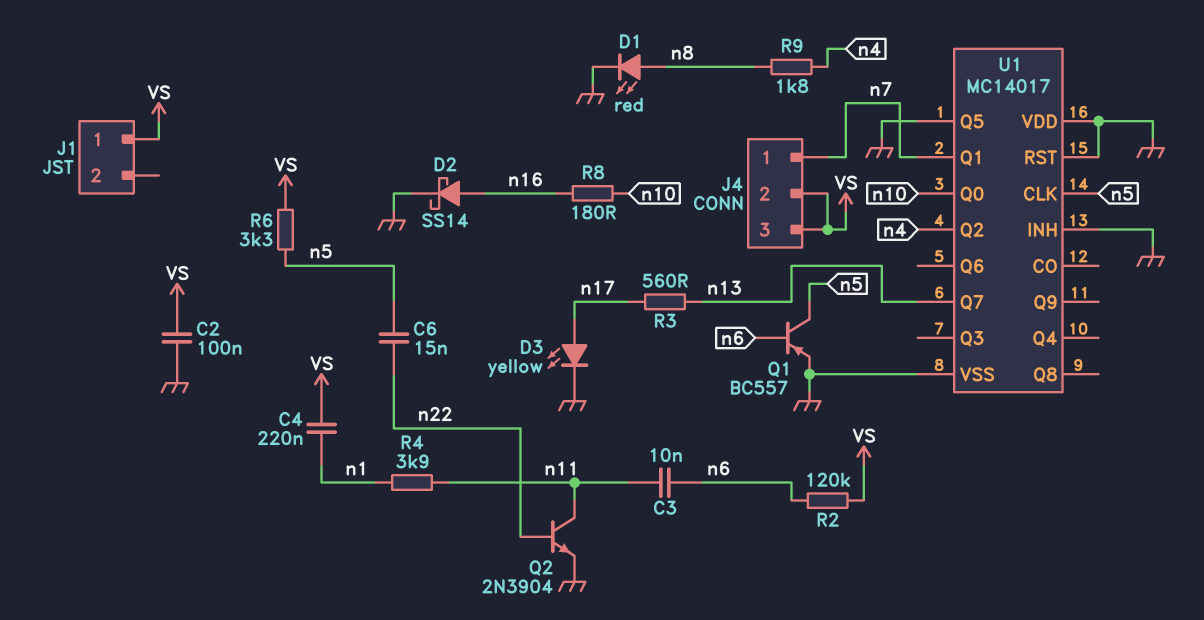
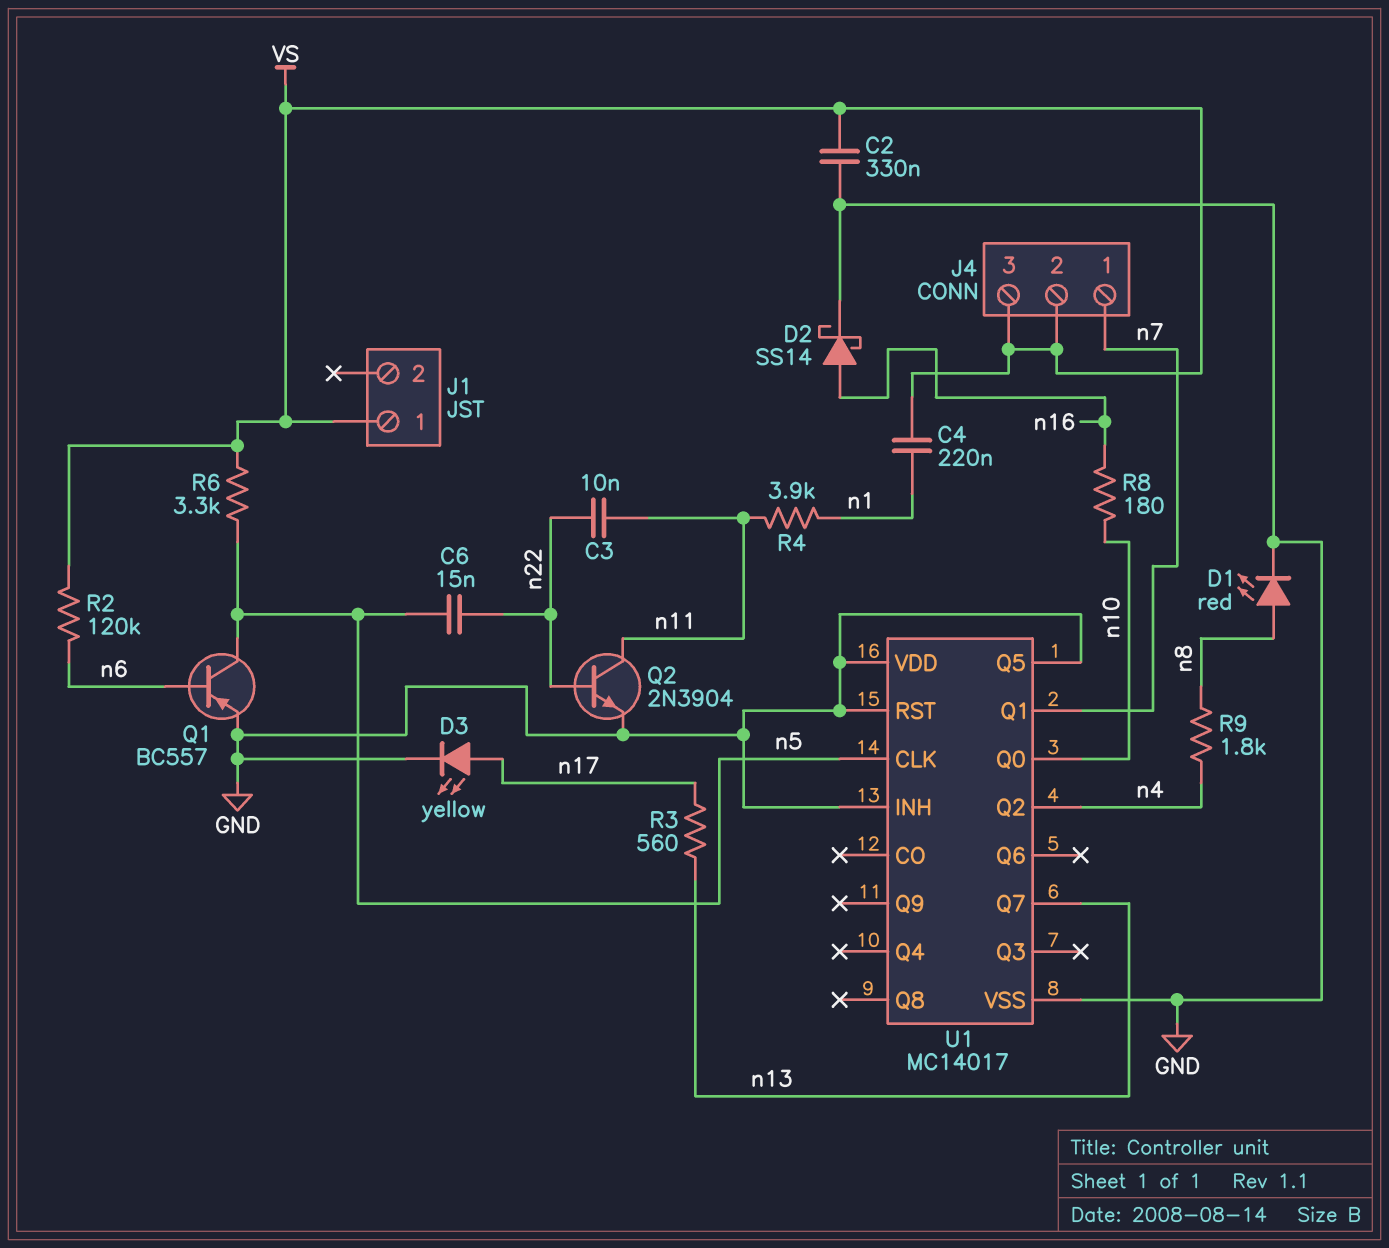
C2: 100nF (GND, VS) -> 330nF (GND, VS)
C3: 10nF (n6, n11) -> 10nF (n11, n22)

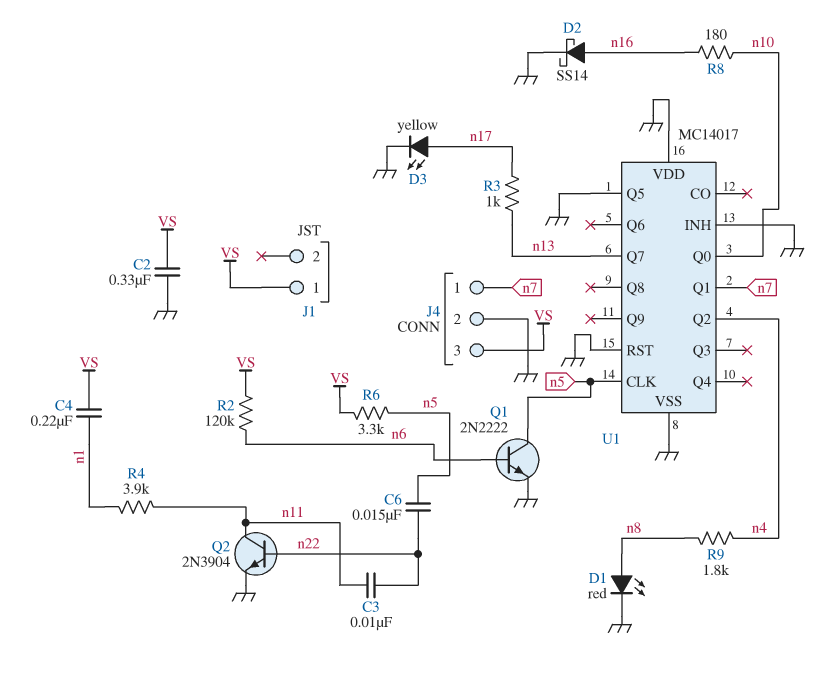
J4 pin 2: VS -> GND
Q1: PNP BC557 (B n6, C n5, E GND) -> NPN 2N2222 (B n6, C n5, E GND)
R3: 560 (n13, n17) -> 1k (n13, n17)

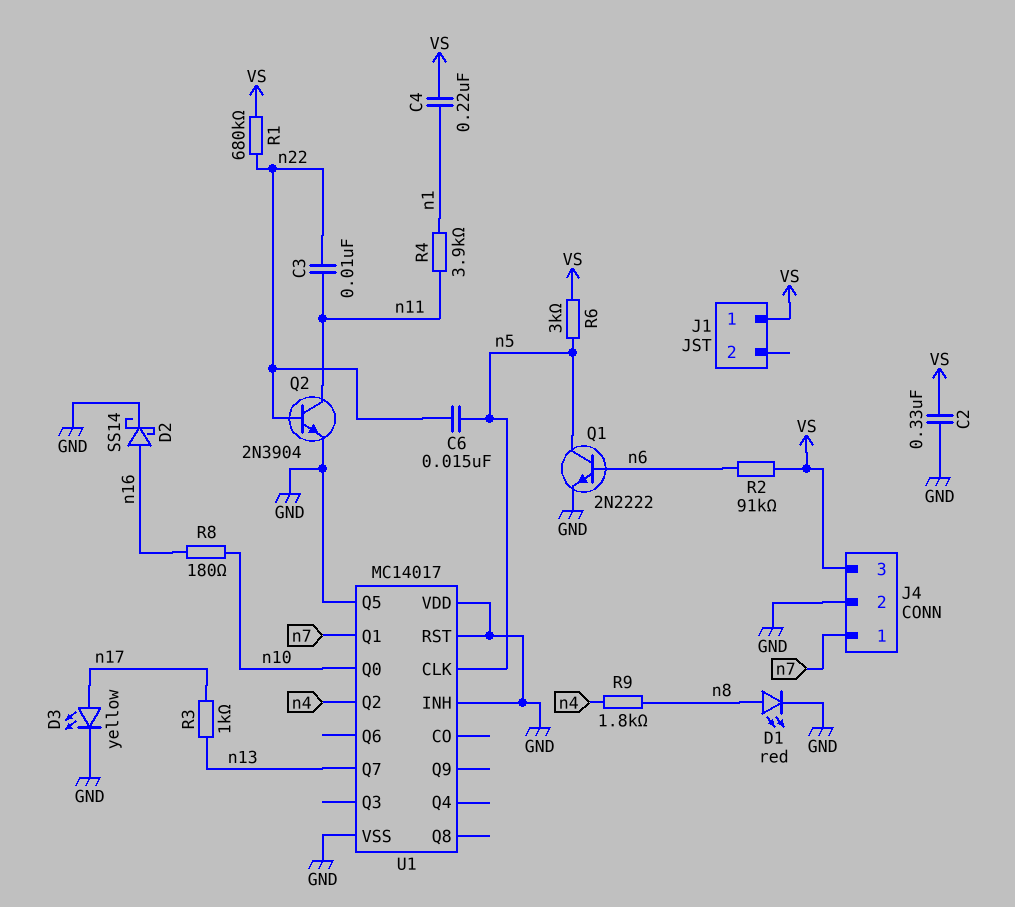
R1: none -> 680k (VS, n22)
R2: 120k (VS, n6) -> 91k (VS, n6)
R6: 3.3k (VS, n5) -> 3k (VS, n5)

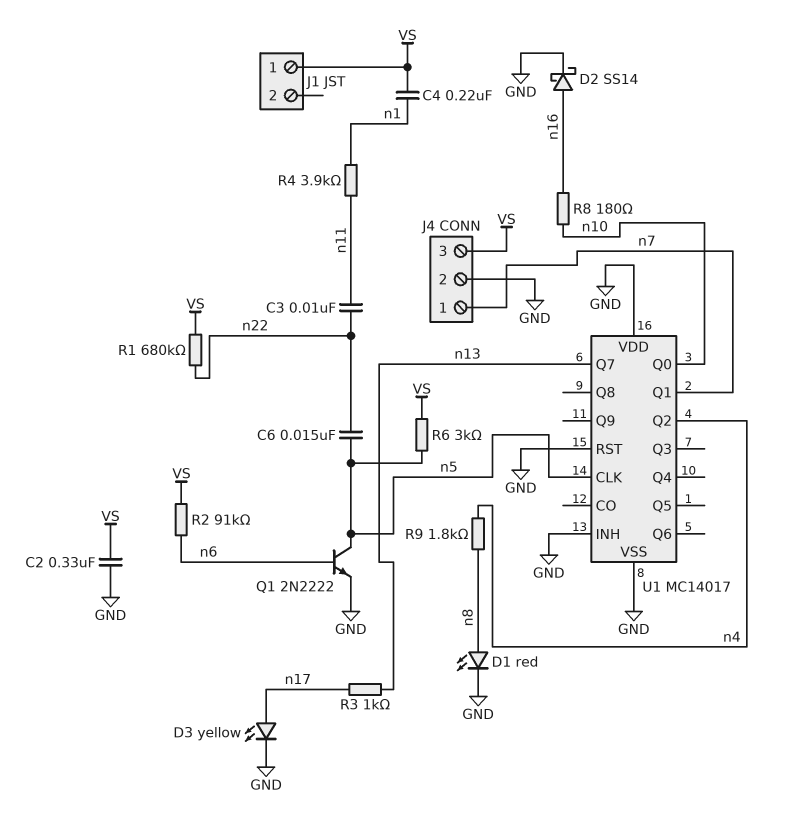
Q2: NPN 2N3904 (B n22, C n11, E GND) -> none
U1 pin Q5: GND -> none

